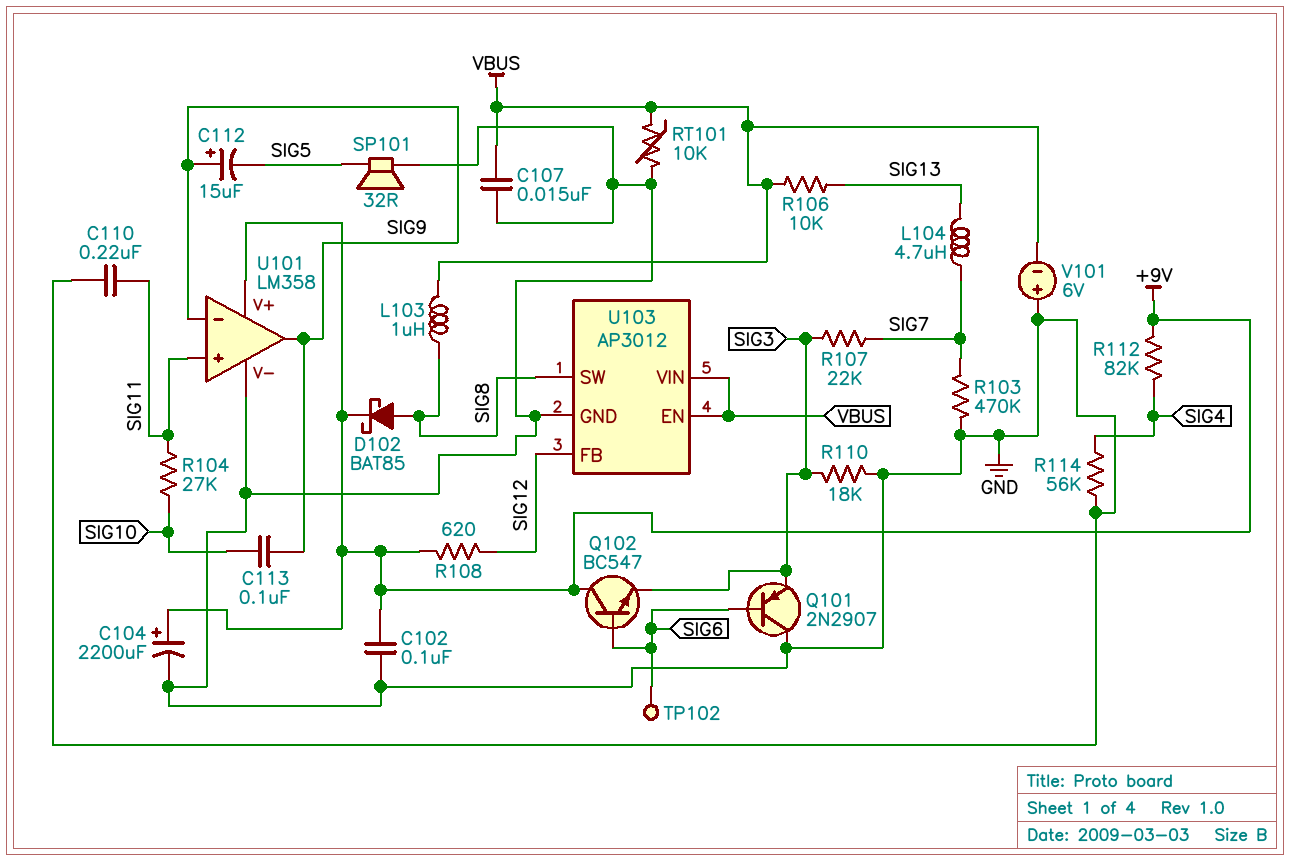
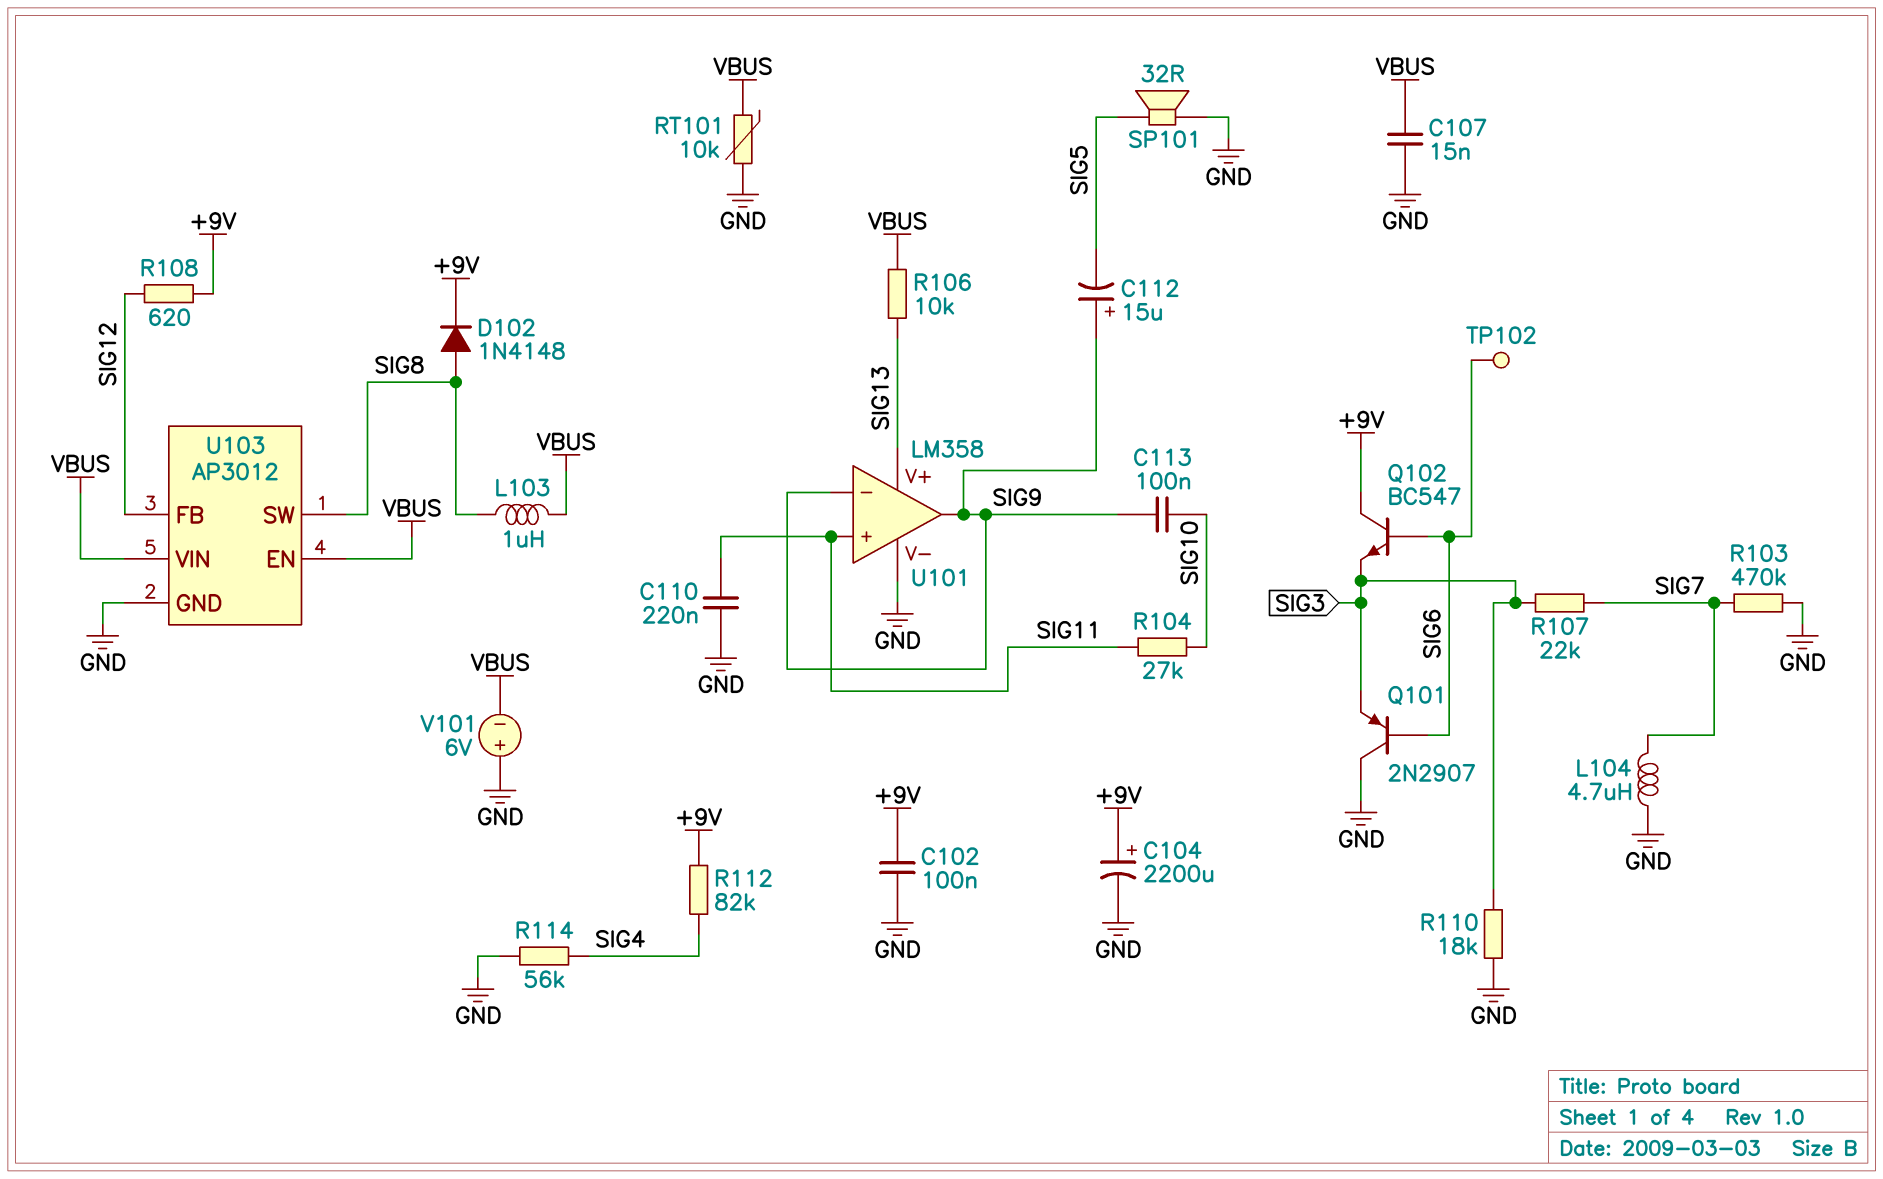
D102: schottky BAT85 (A SIG8, K +9V) -> diode 1N4148 (A SIG8, K +9V)
L104: 4.7uH (SIG7, SIG13) -> 4.7uH (GND, SIG7)
U101 pin V+: +9V -> SIG13

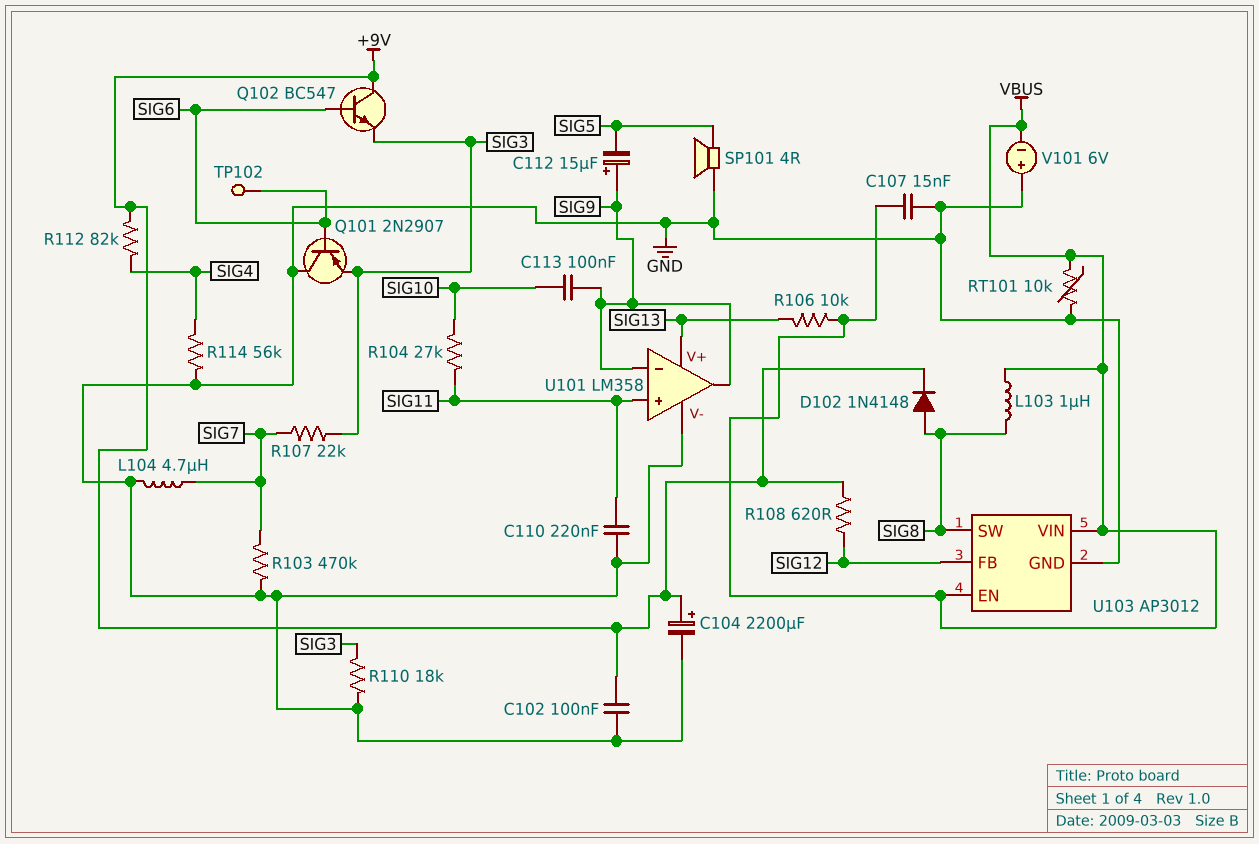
SP101: speaker 32R (GND, SIG5) -> speaker 4R (GND, SIG5)

